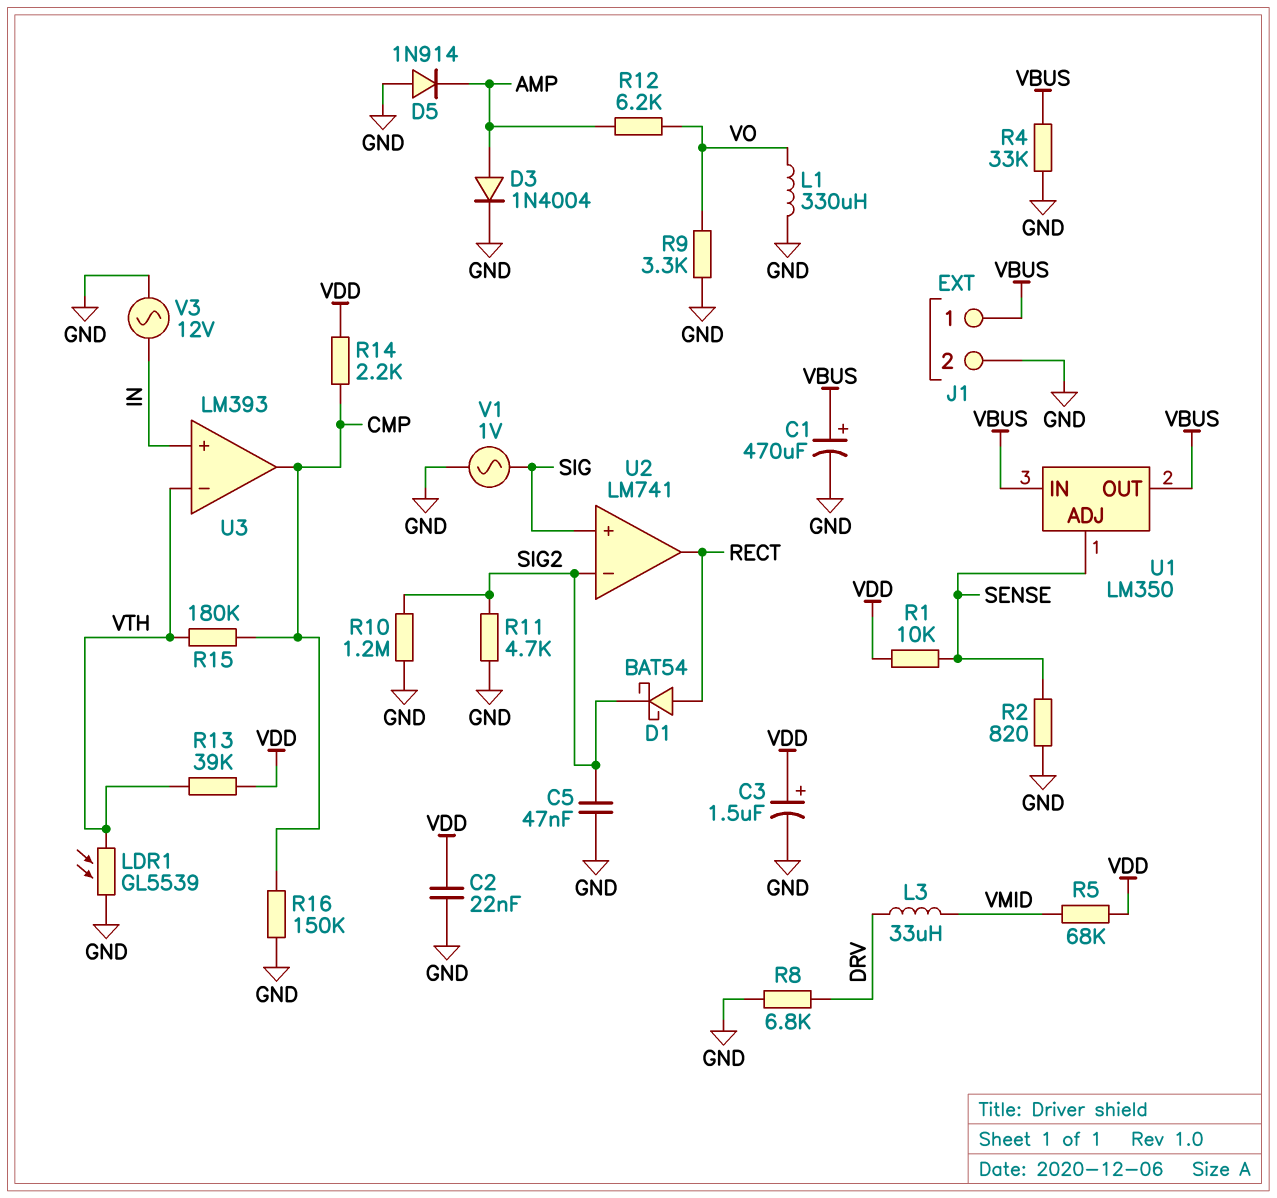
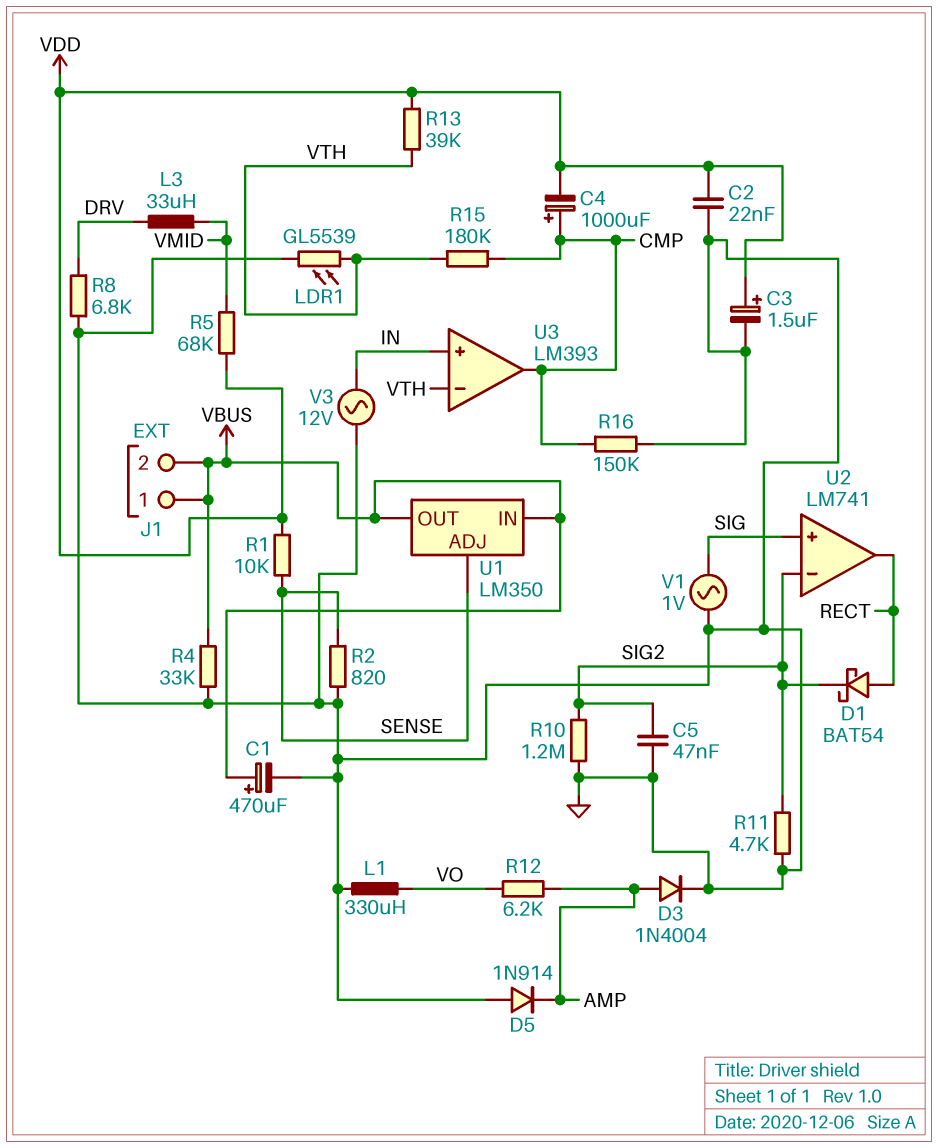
C4: none -> 1000uF (plus CMP, minus VDD)
J1 pin 2: GND -> VBUS
R9: 3.3k (GND, VO) -> none
R14: 2.2k (CMP, VDD) -> none

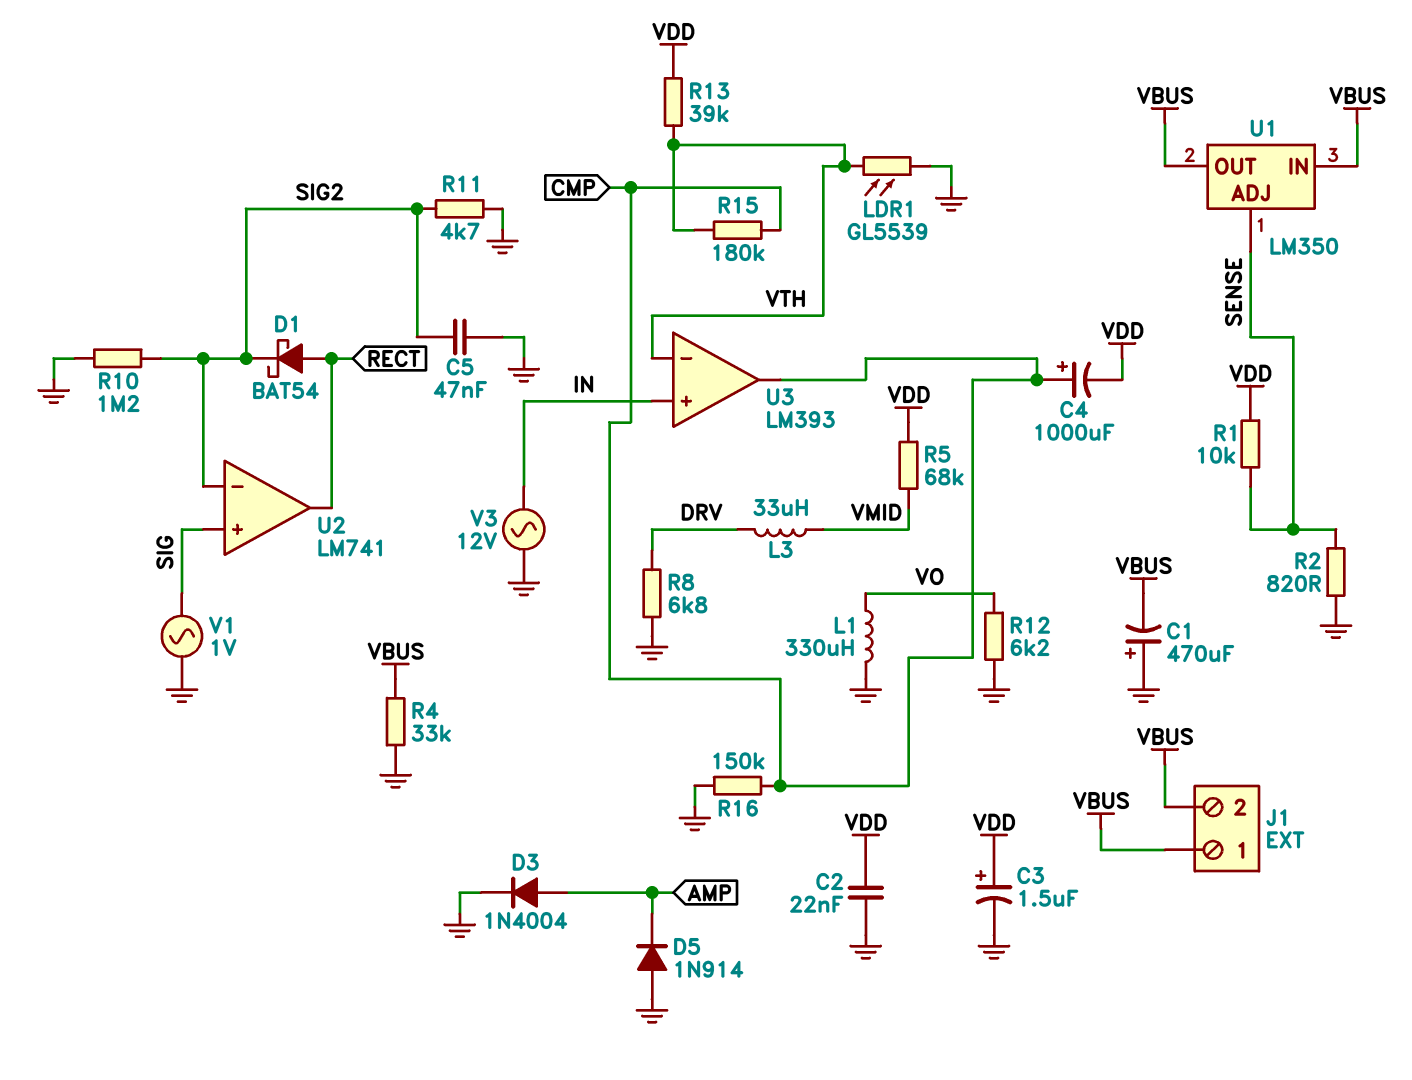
C1: 470uF (plus VBUS, minus GND) -> 470uF (plus GND, minus VBUS)
R12: 6.2k (AMP, VO) -> 6.2k (GND, VO)

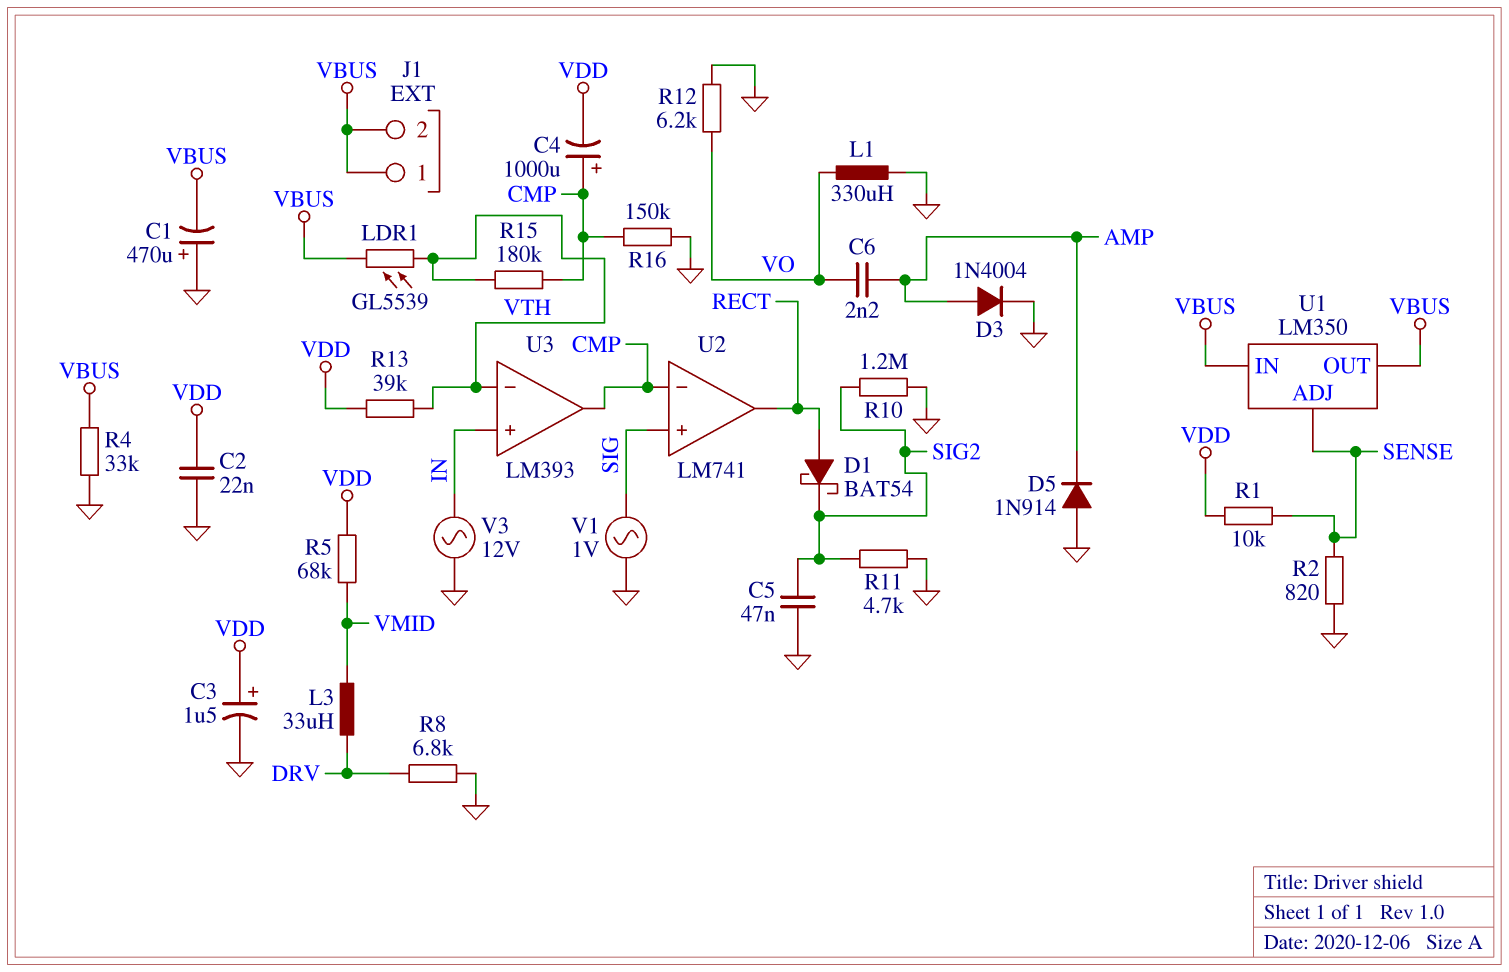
C6: none -> 2.2nF (AMP, VO)
LDR1: GL5539 (GND, VTH) -> GL5539 (VBUS, VTH)
U2 pin in-: SIG2 -> CMP

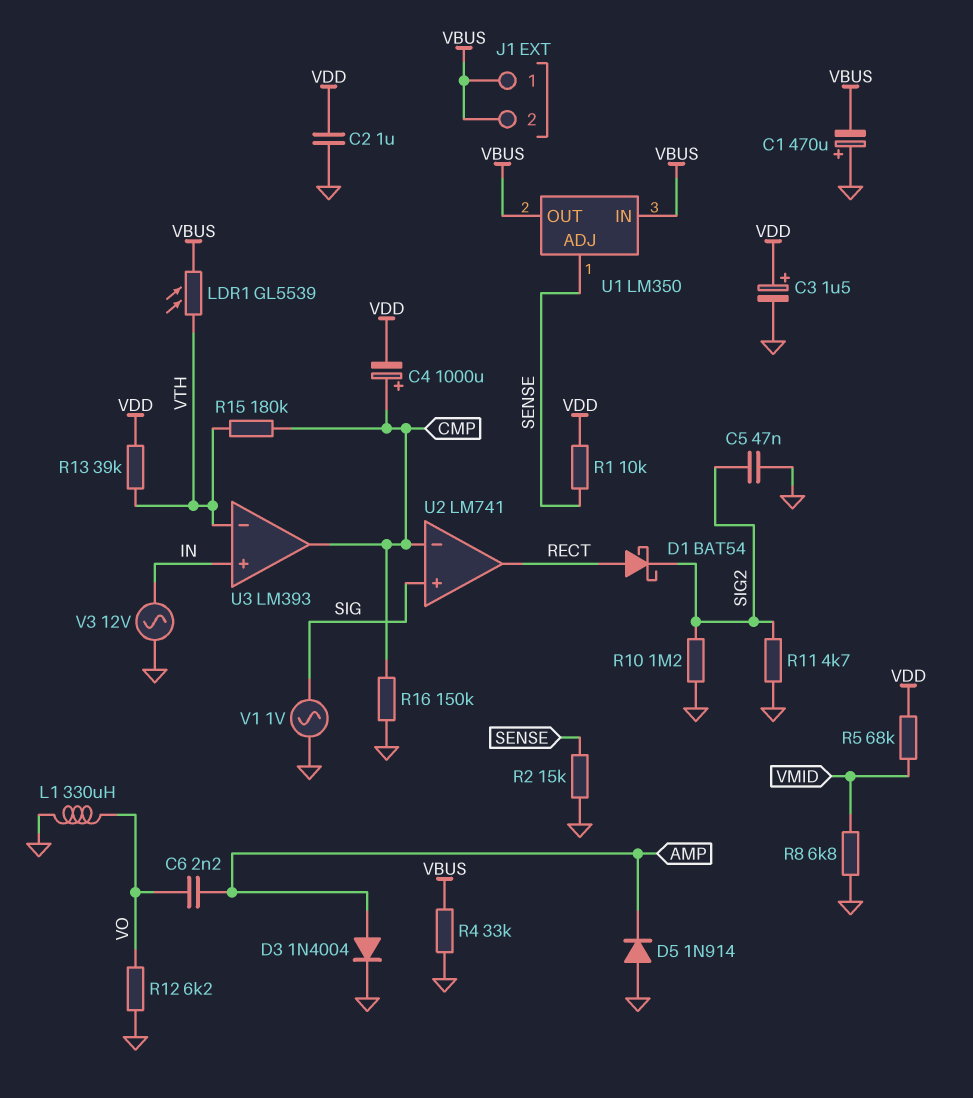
C2: 22nF (GND, VDD) -> 1uF (GND, VDD)
L3: 33uH (DRV, VMID) -> none
R2: 820 (GND, SENSE) -> 15k (GND, SENSE)
R8: 6.8k (DRV, GND) -> 6.8k (GND, VMID)

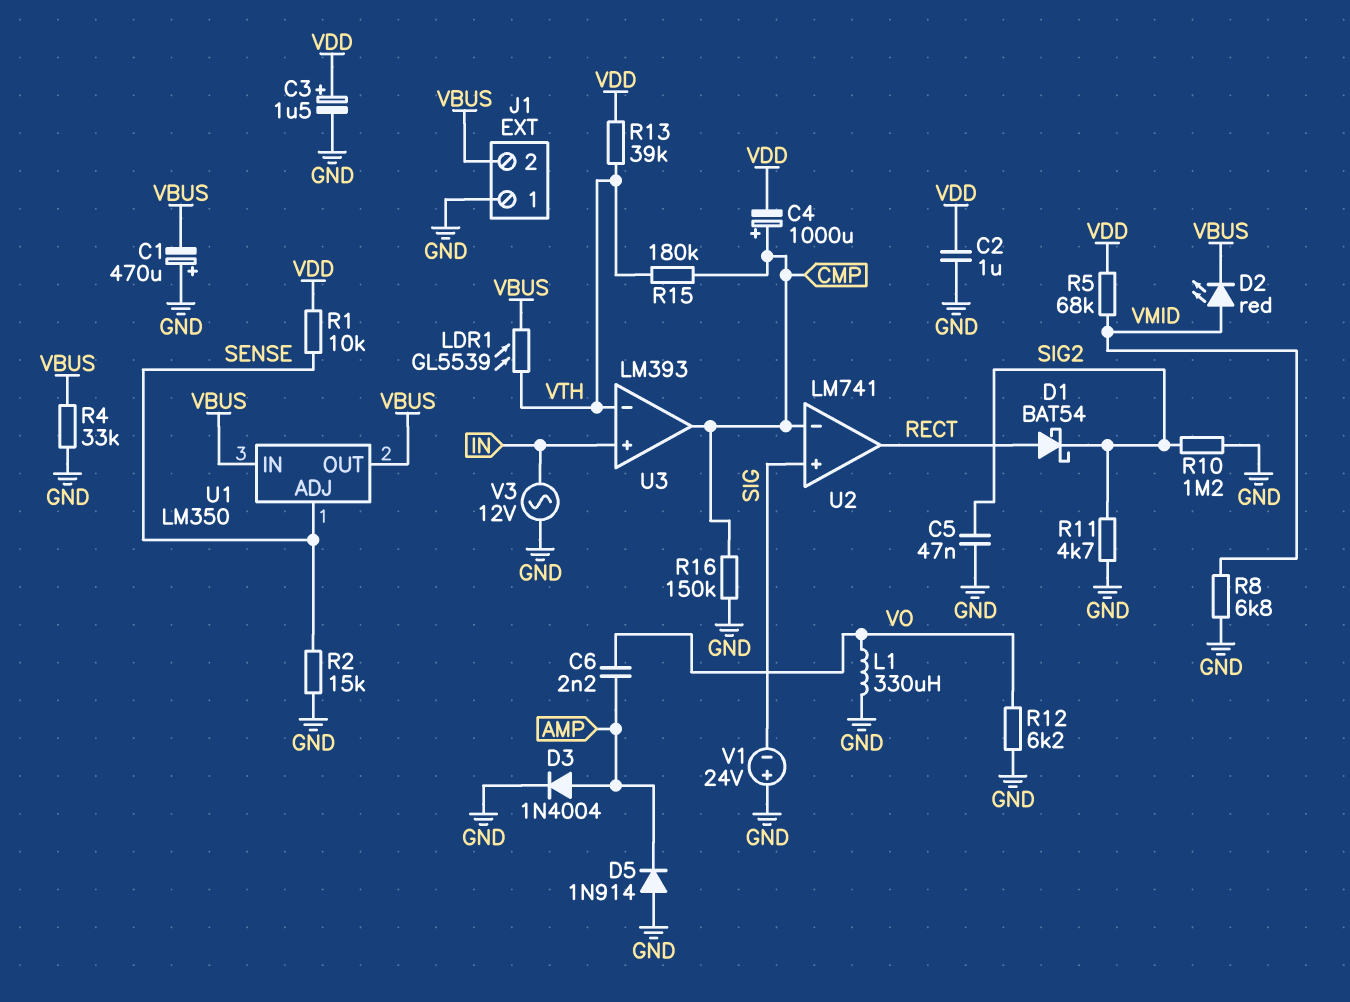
D2: none -> LED red (A VMID, K VBUS)
J1 pin 1: VBUS -> GND
V1: AC 1V (GND, SIG) -> 24V (plus GND, minus SIG)

